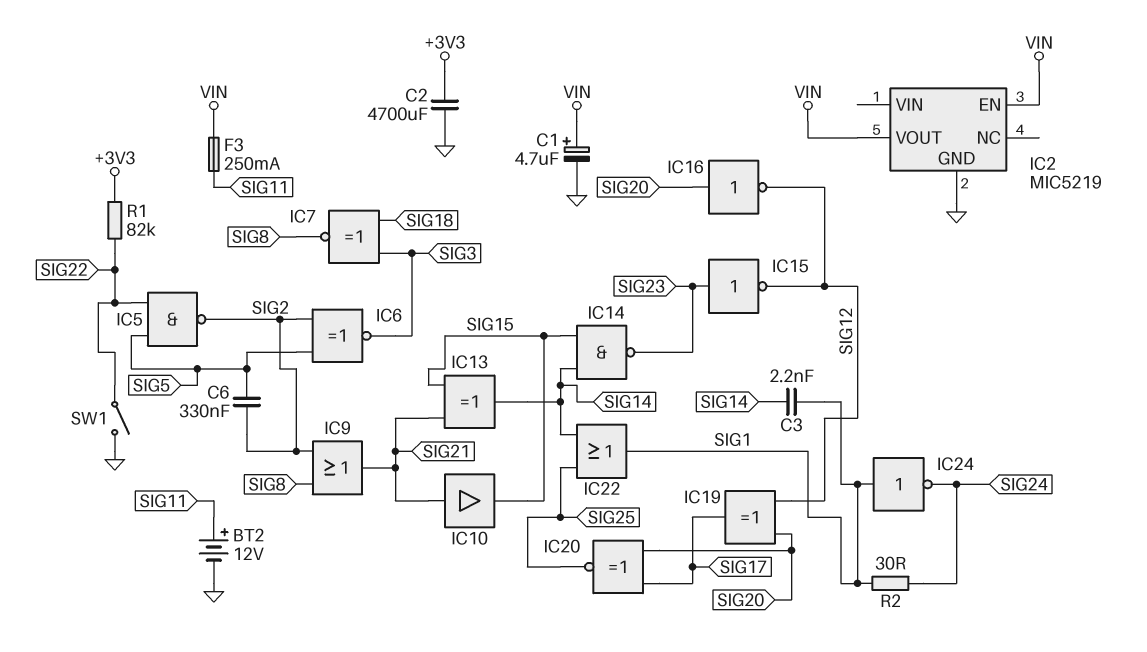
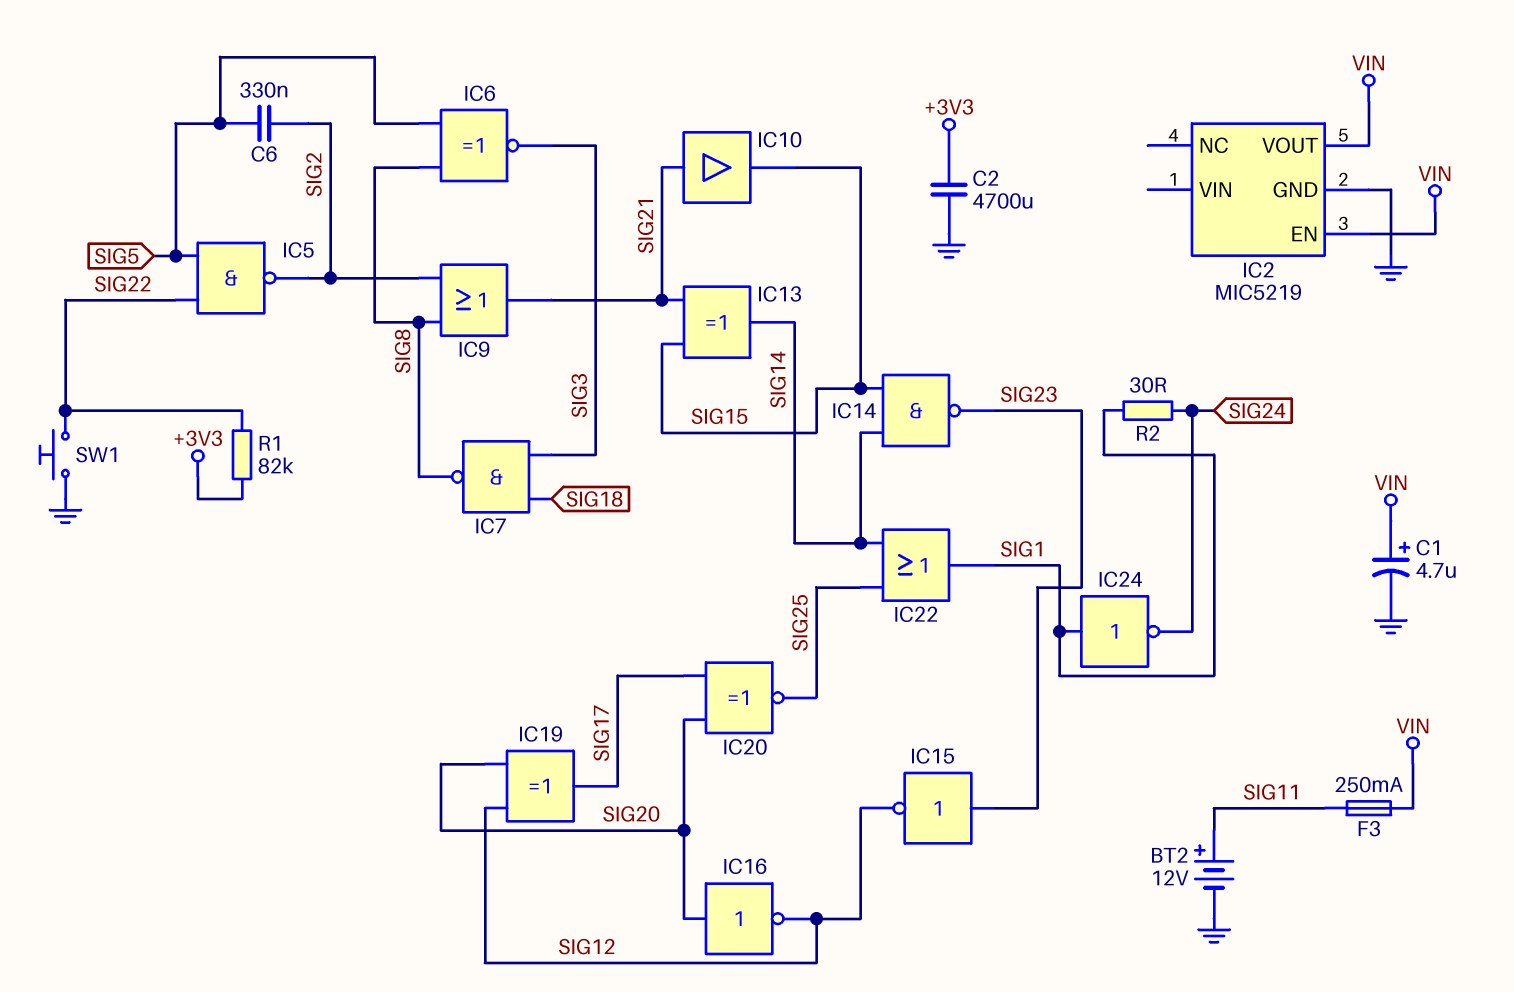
C3: 2.2nF (SIG1, SIG14) -> none
IC6: XNOR (in SIG2, in SIG5, out SIG3) -> XNOR (in SIG5, in SIG8, out SIG3)
IC7: XNOR (in SIG3, in SIG18, out SIG8) -> NAND (in SIG3, in SIG18, out SIG8)
SW1: switch (GND, SIG22) -> button (GND, SIG22)

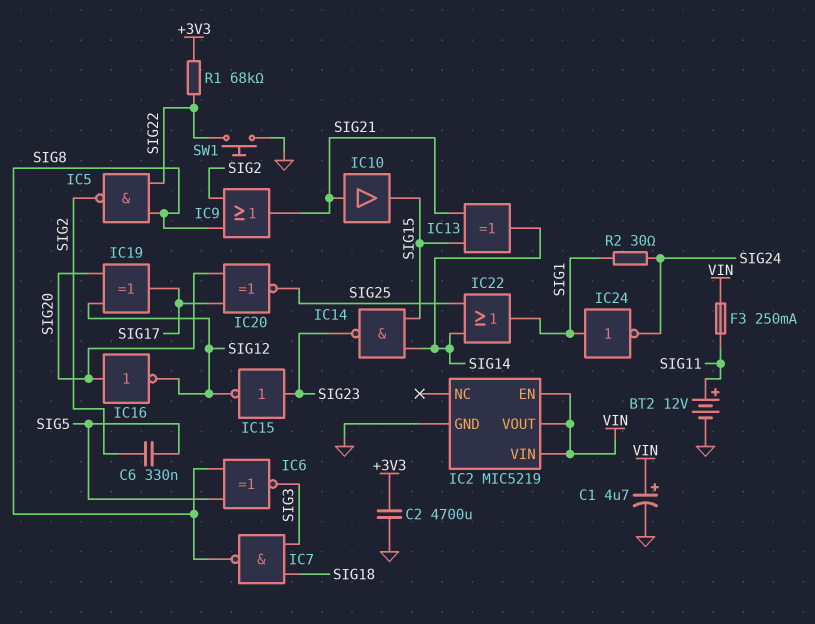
IC2 pin VIN: none -> VIN
IC5: NAND (in SIG5, in SIG22, out SIG2) -> NAND (in SIG8, in SIG22, out SIG2)
R1: 82k (+3V3, SIG22) -> 68k (+3V3, SIG22)

